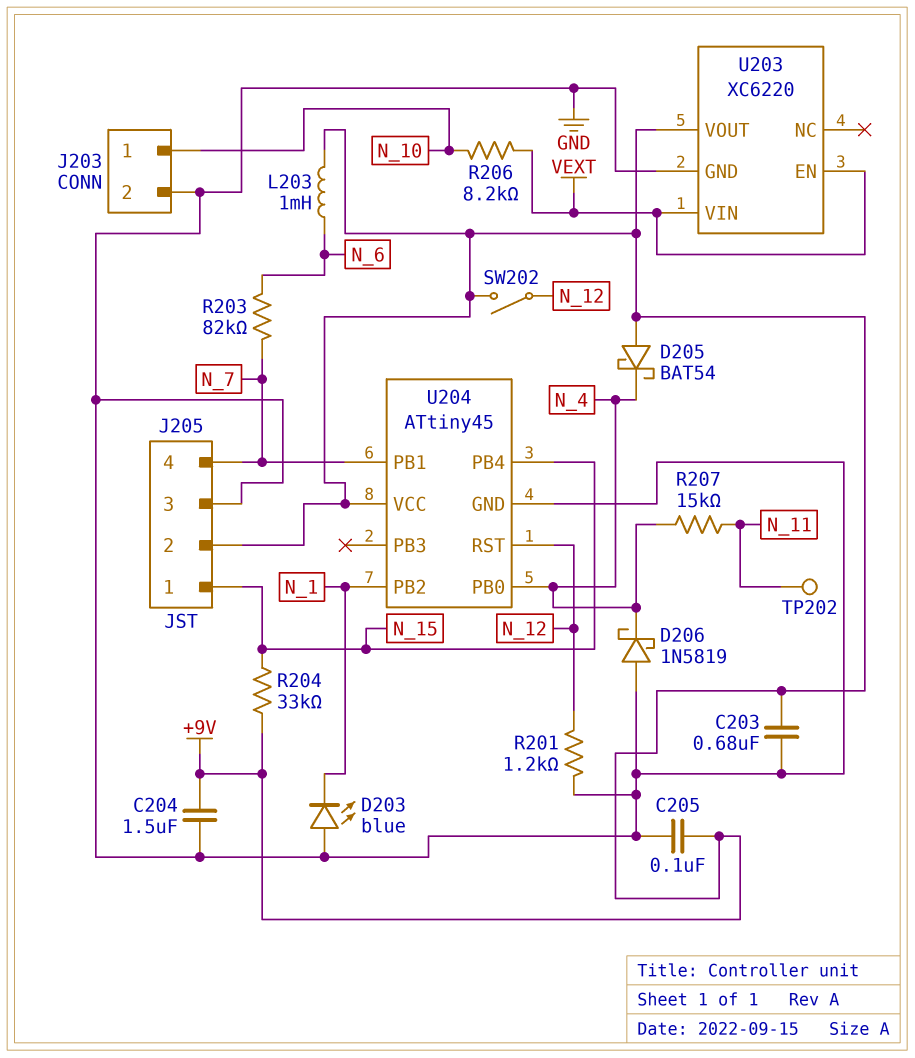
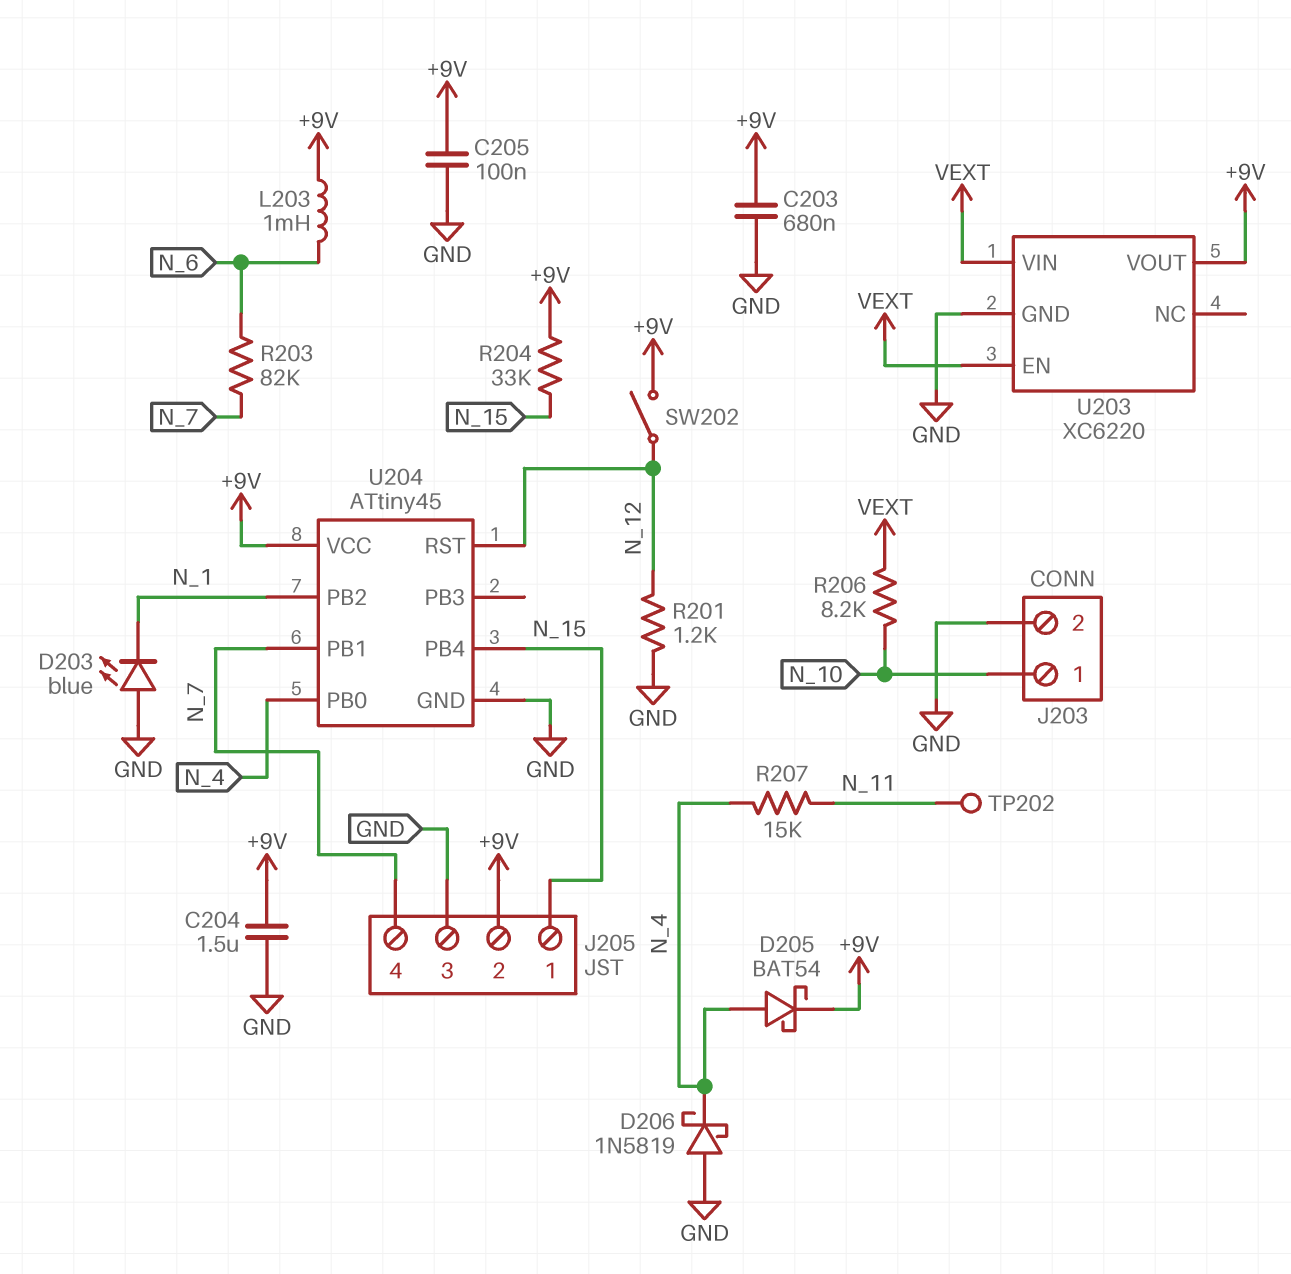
D205: schottky BAT54 (A +9V, K N_4) -> schottky BAT54 (A N_4, K +9V)

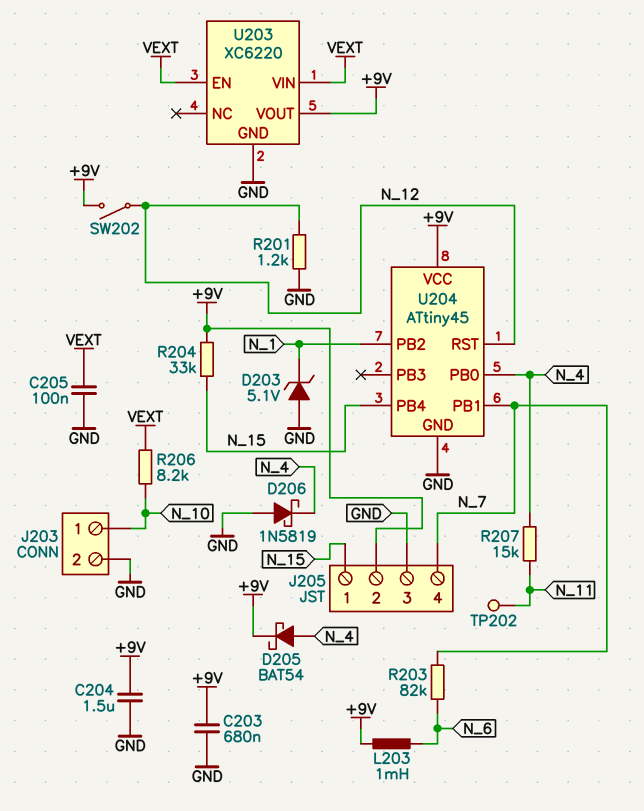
C205: 100nF (+9V, GND) -> 100nF (GND, VEXT)
D203: LED blue (A GND, K N_1) -> zener 5.1V (A GND, K N_1)

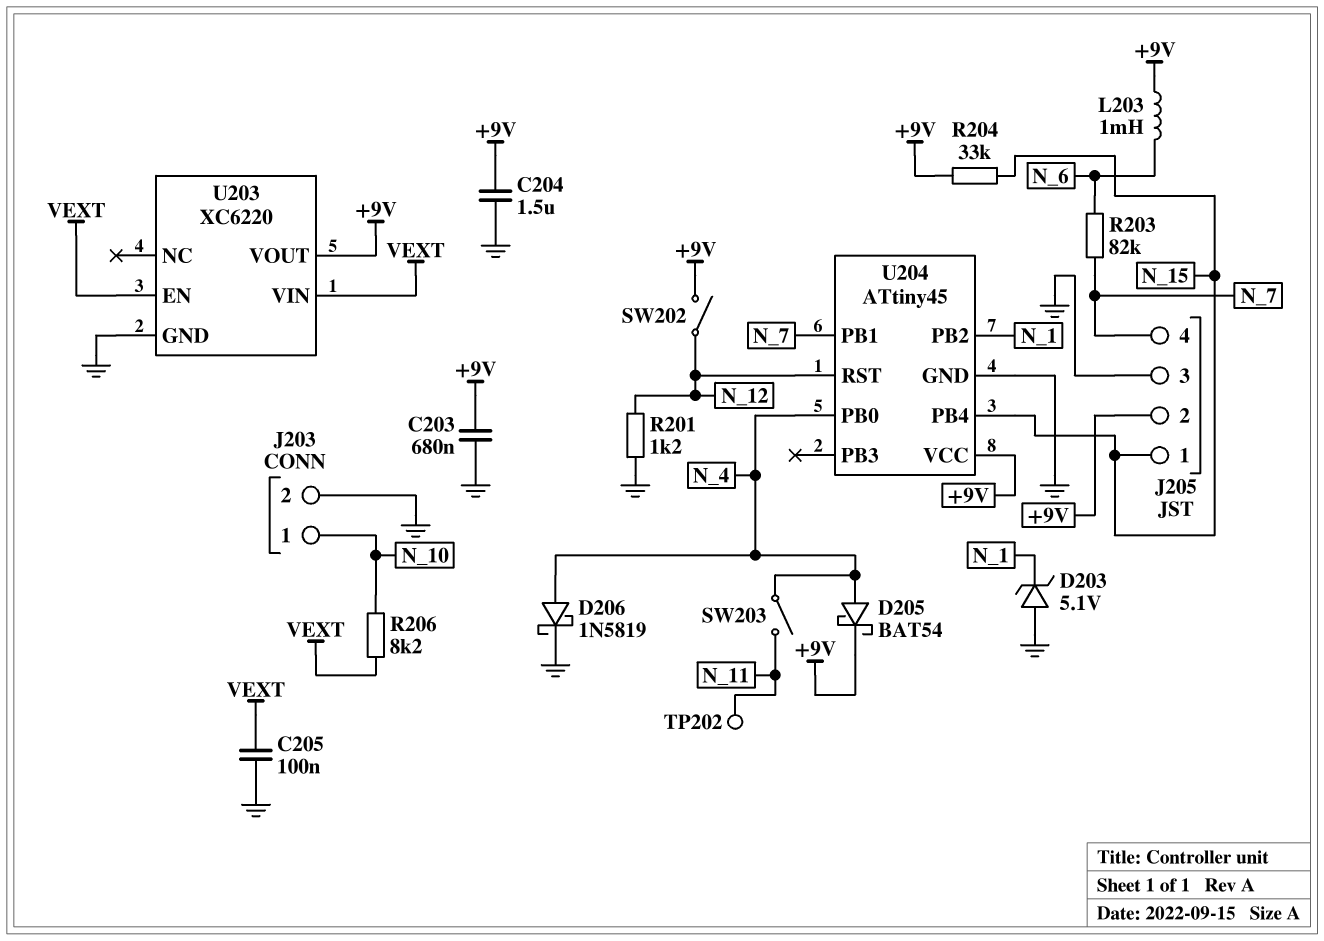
D206: schottky 1N5819 (A GND, K N_4) -> schottky 1N5819 (A N_4, K GND)
R207: 15k (N_4, N_11) -> none
SW203: none -> switch (N_4, N_11)

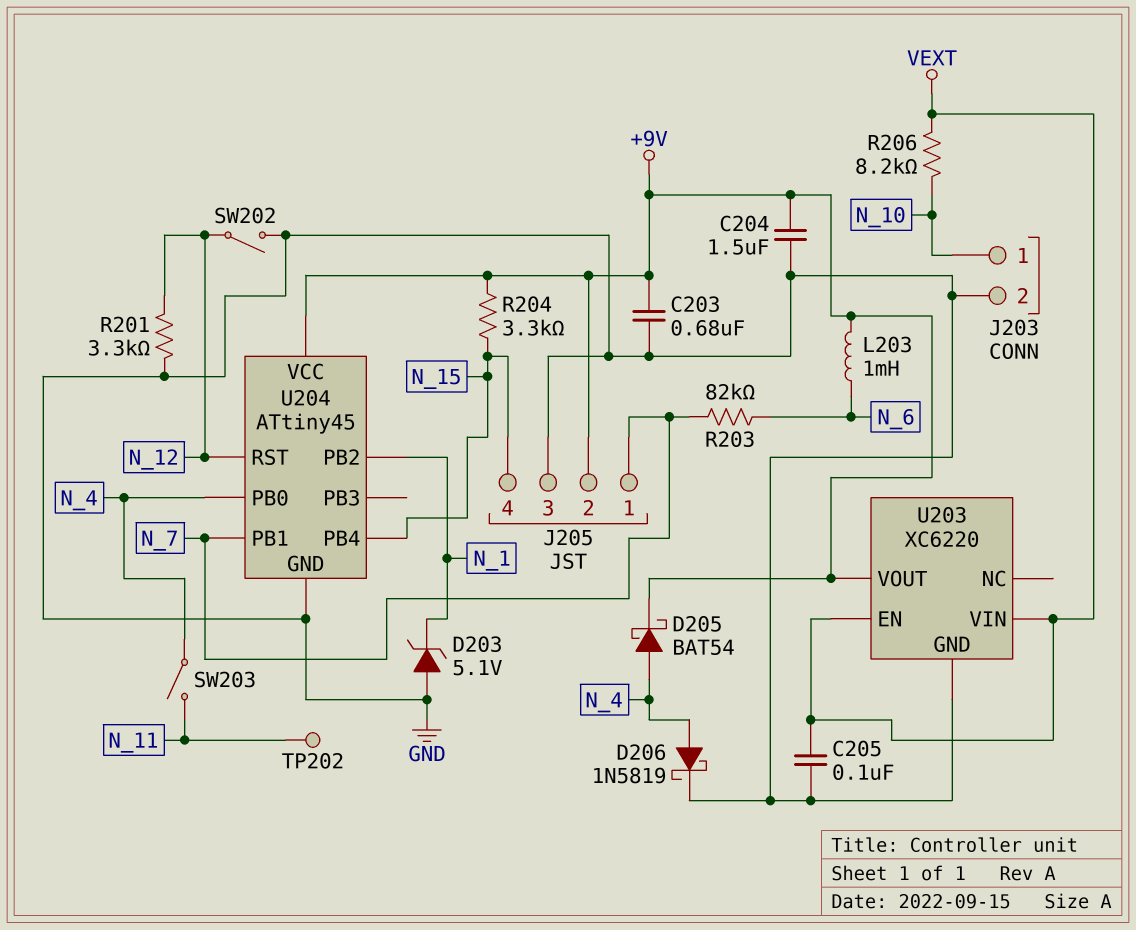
J205 pin 1: N_15 -> N_7
J205 pin 4: N_7 -> N_15
R201: 1.2k (GND, N_12) -> 3.3k (GND, N_12)
R204: 33k (+9V, N_15) -> 3.3k (+9V, N_15)
SW202: switch (+9V, N_12) -> switch (GND, N_12)

